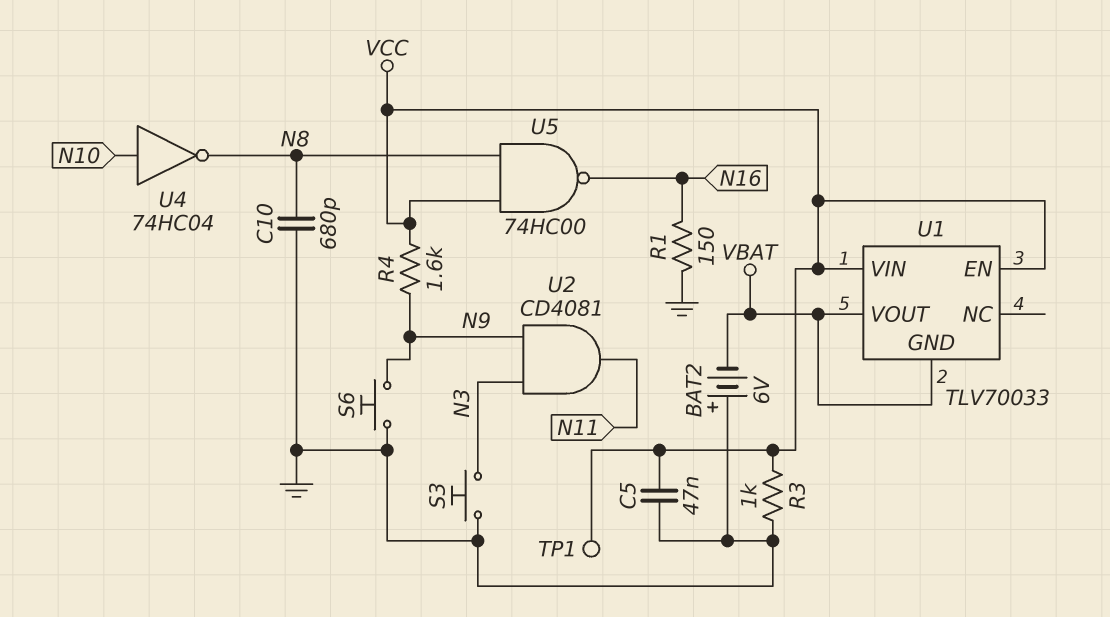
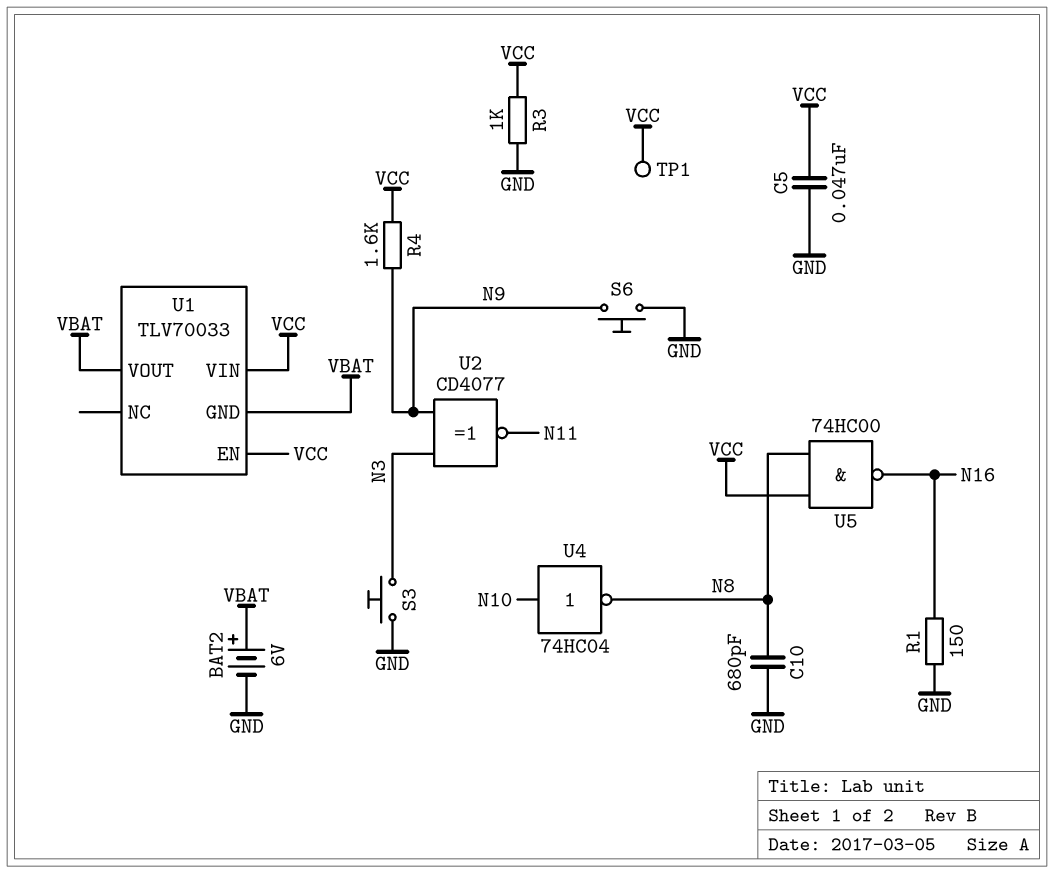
BAT2: 6V (plus GND, minus VBAT) -> 6V (plus VBAT, minus GND)
U2: AND CD4081 (in N3, in N9, out N11) -> XNOR CD4077 (in N3, in N9, out N11)

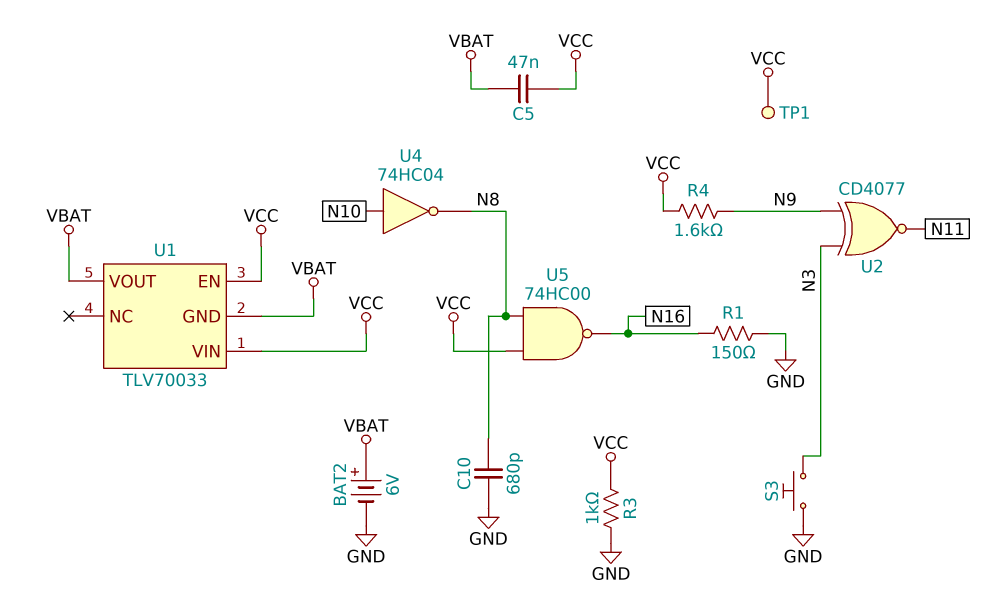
C5: 47nF (GND, VCC) -> 47nF (VBAT, VCC)
S6: button (GND, N9) -> none

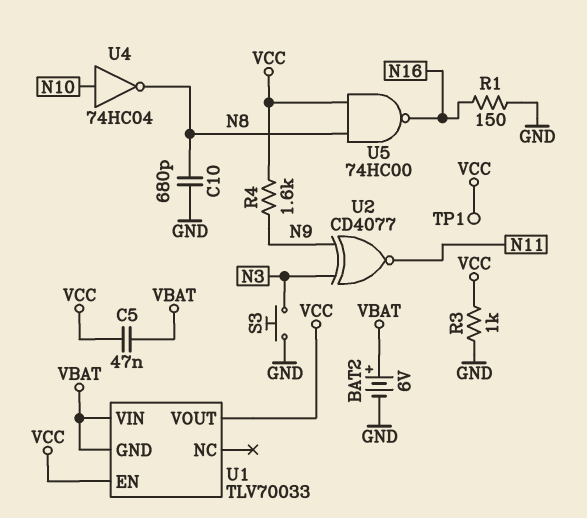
U1 pin VIN: VCC -> VBAT
U1 pin VOUT: VBAT -> VCC

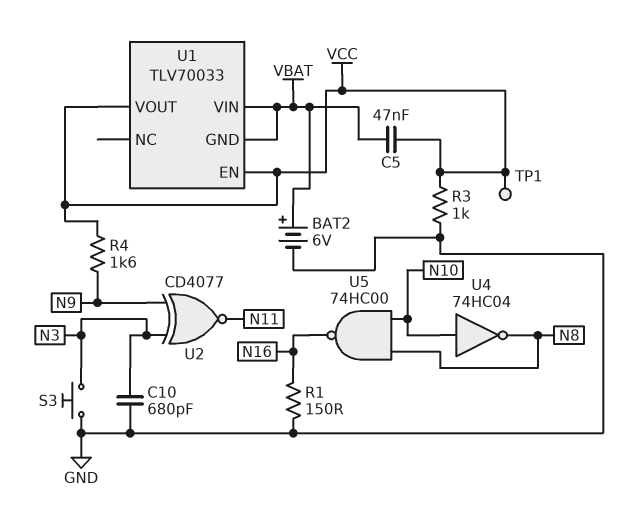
C10: 680pF (GND, N8) -> 680pF (GND, N3)
U5: NAND 74HC00 (in N8, in VCC, out N16) -> NAND 74HC00 (in N8, in N10, out N16)

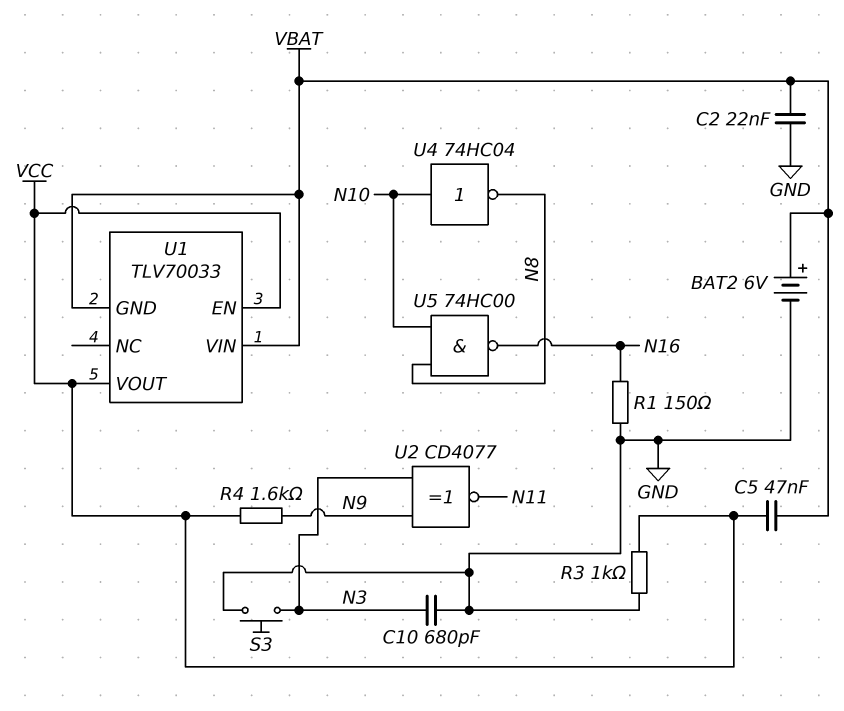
C2: none -> 22nF (GND, VBAT)
TP1: test point (VCC) -> none

